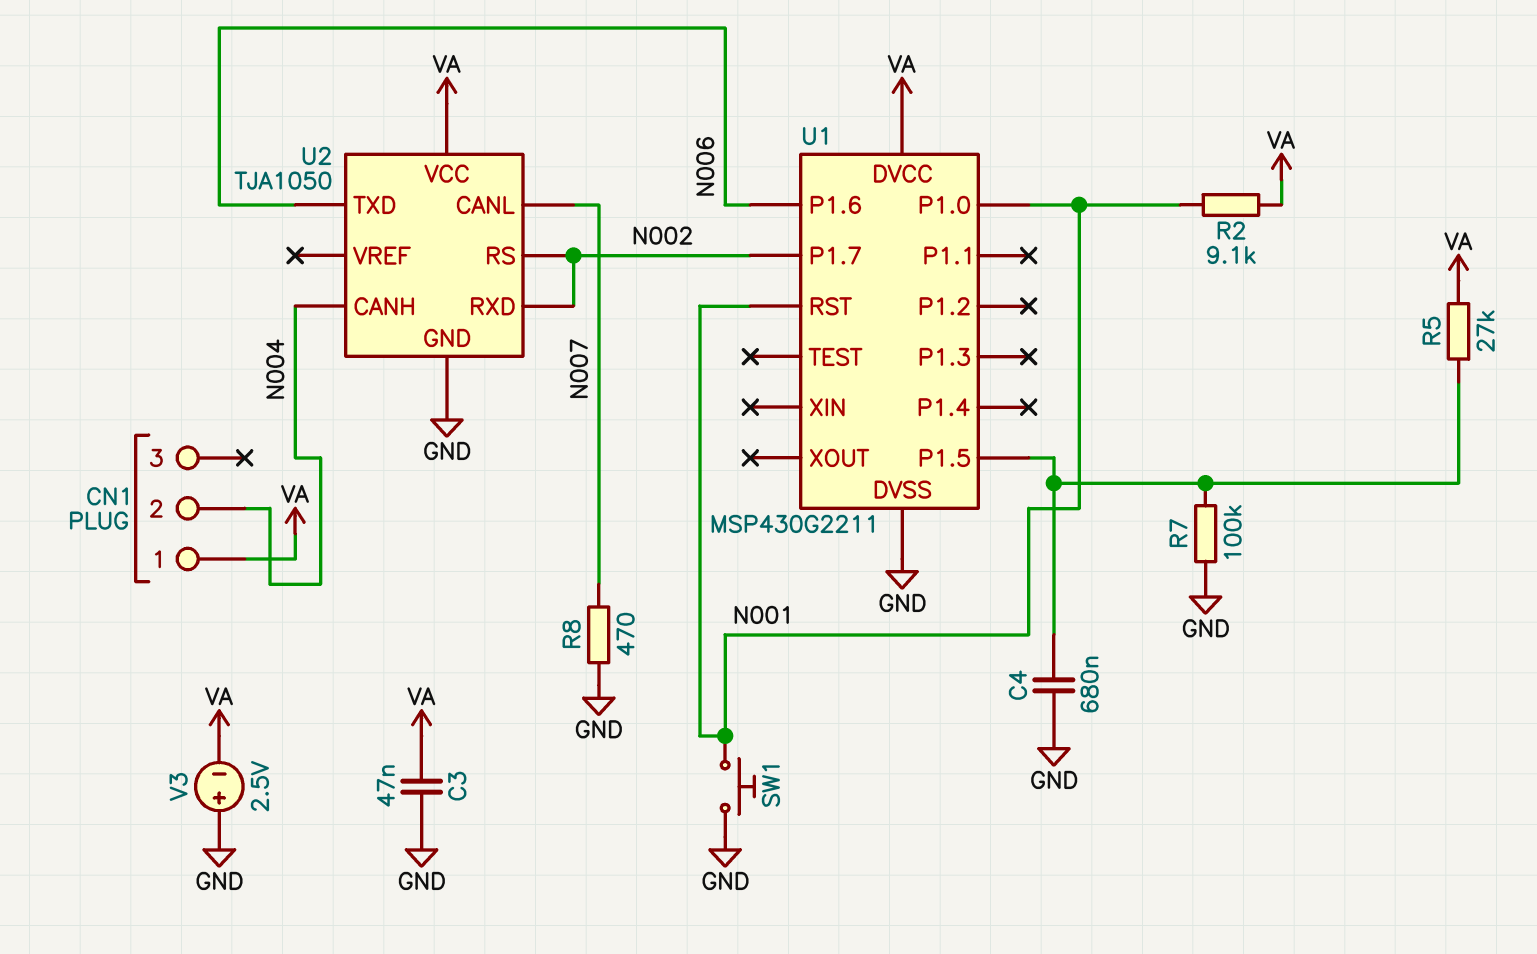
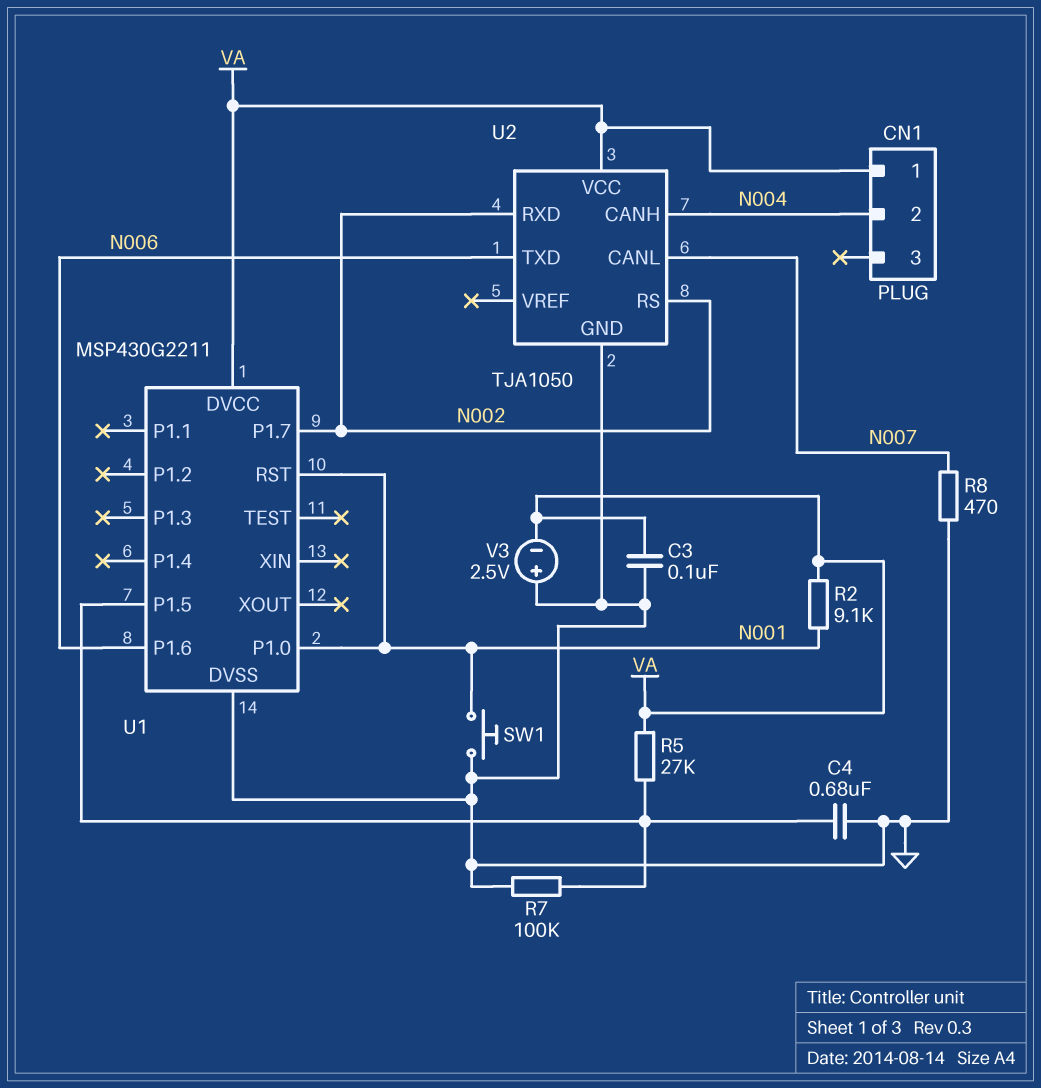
C3: 47nF (GND, VA) -> 100nF (GND, VA)

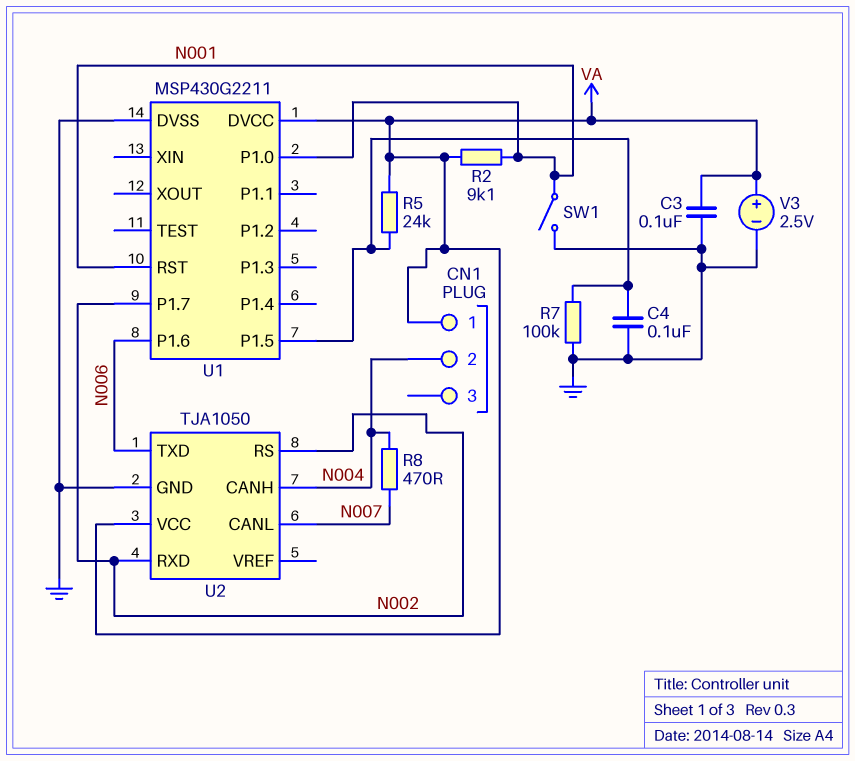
C4: 680nF (GND, U1/P1.5) -> 100nF (GND, U1/P1.5)
R5: 27k (U1/P1.5, VA) -> 24k (U1/P1.5, VA)
R8: 470 (GND, N007) -> 470 (N004, N007)
SW1: button (GND, N001) -> switch (GND, N001)
V3: 2.5V (plus GND, minus VA) -> 2.5V (plus VA, minus GND)

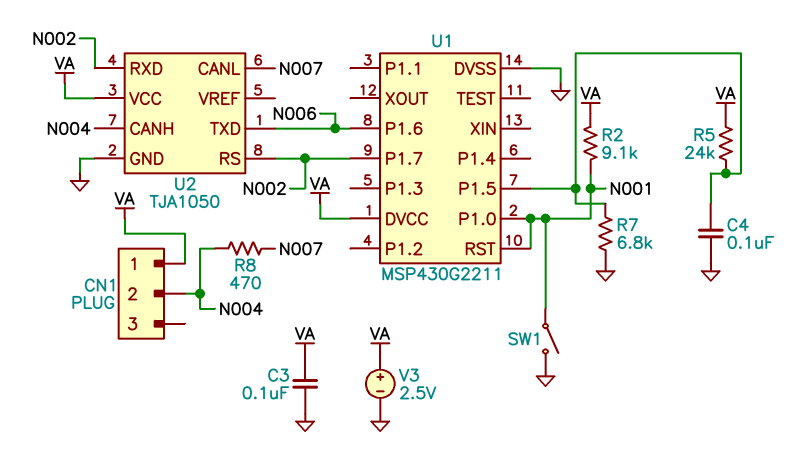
R7: 100k (GND, U1/P1.5) -> 6.8k (GND, U1/P1.5)

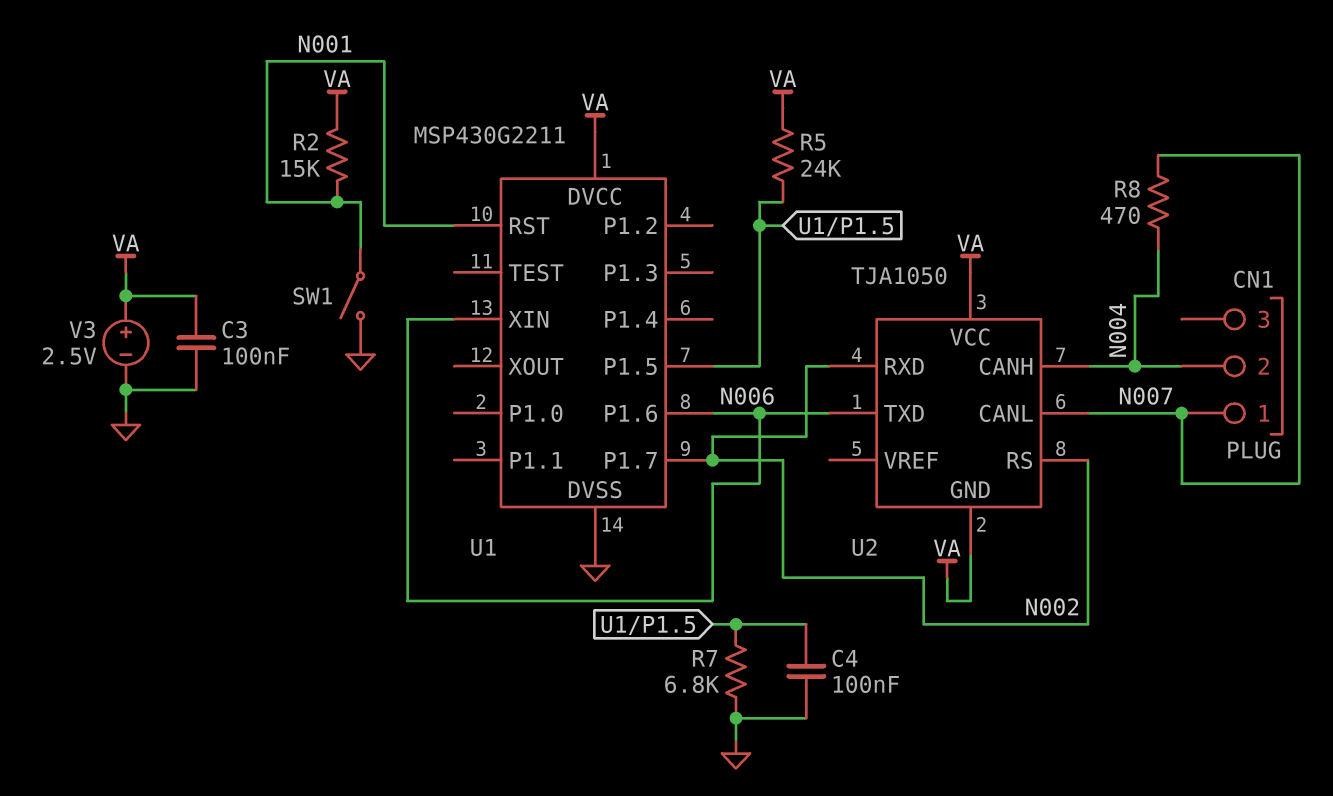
CN1 pin 1: VA -> N007
R2: 9.1k (N001, VA) -> 15k (N001, VA)
U1 pin P1.0: N001 -> none
U1 pin XIN: none -> N006
U2 pin GND: GND -> VA

